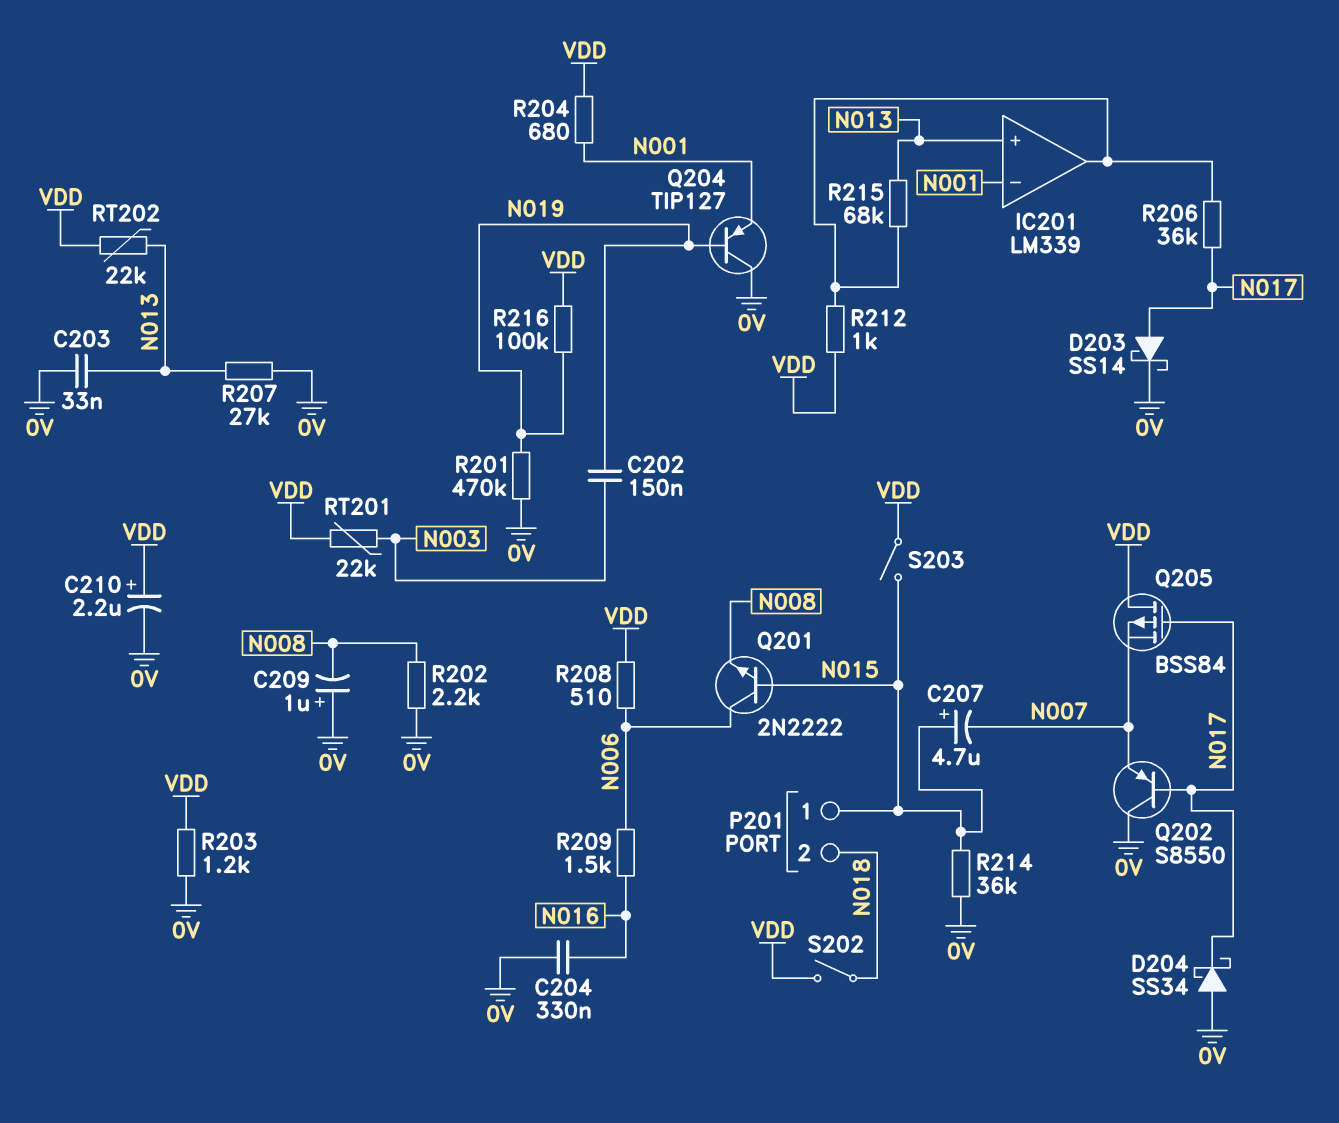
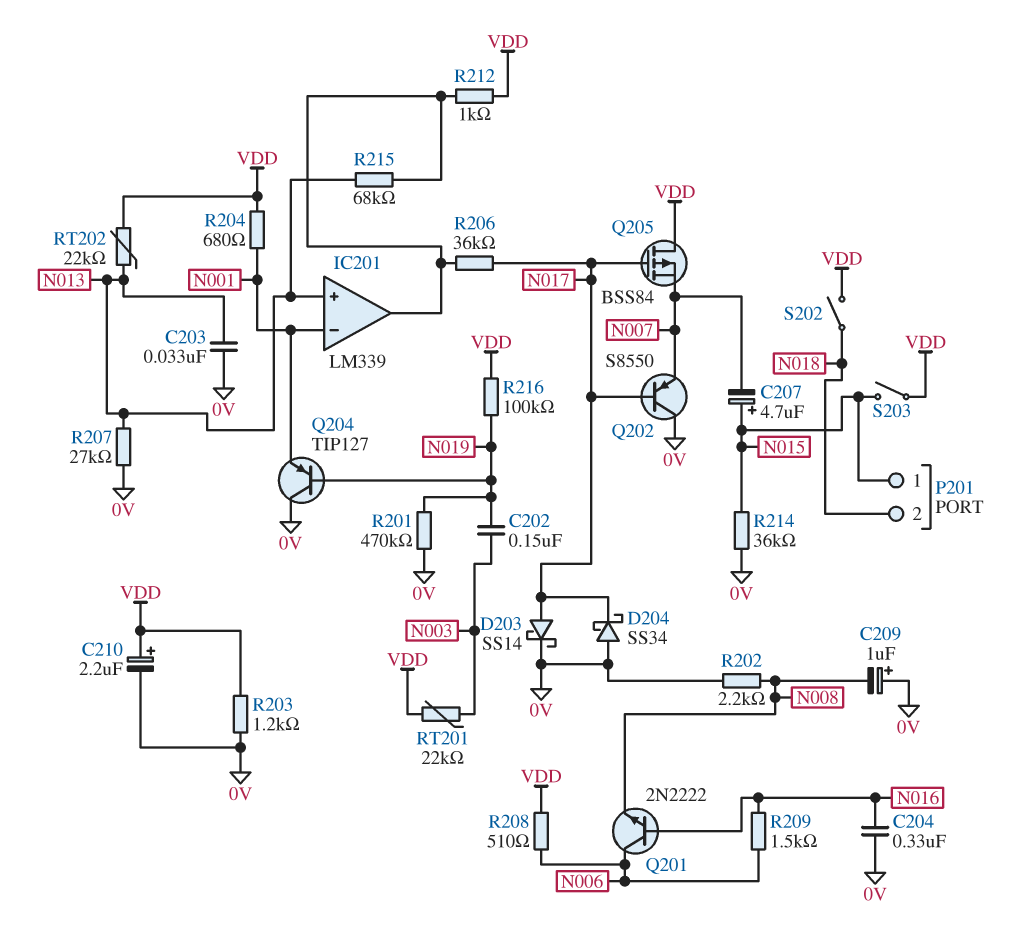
Q201: NPN 2N2222 (B N015, C N006, E N008) -> NPN 2N2222 (B N016, C N006, E N008)

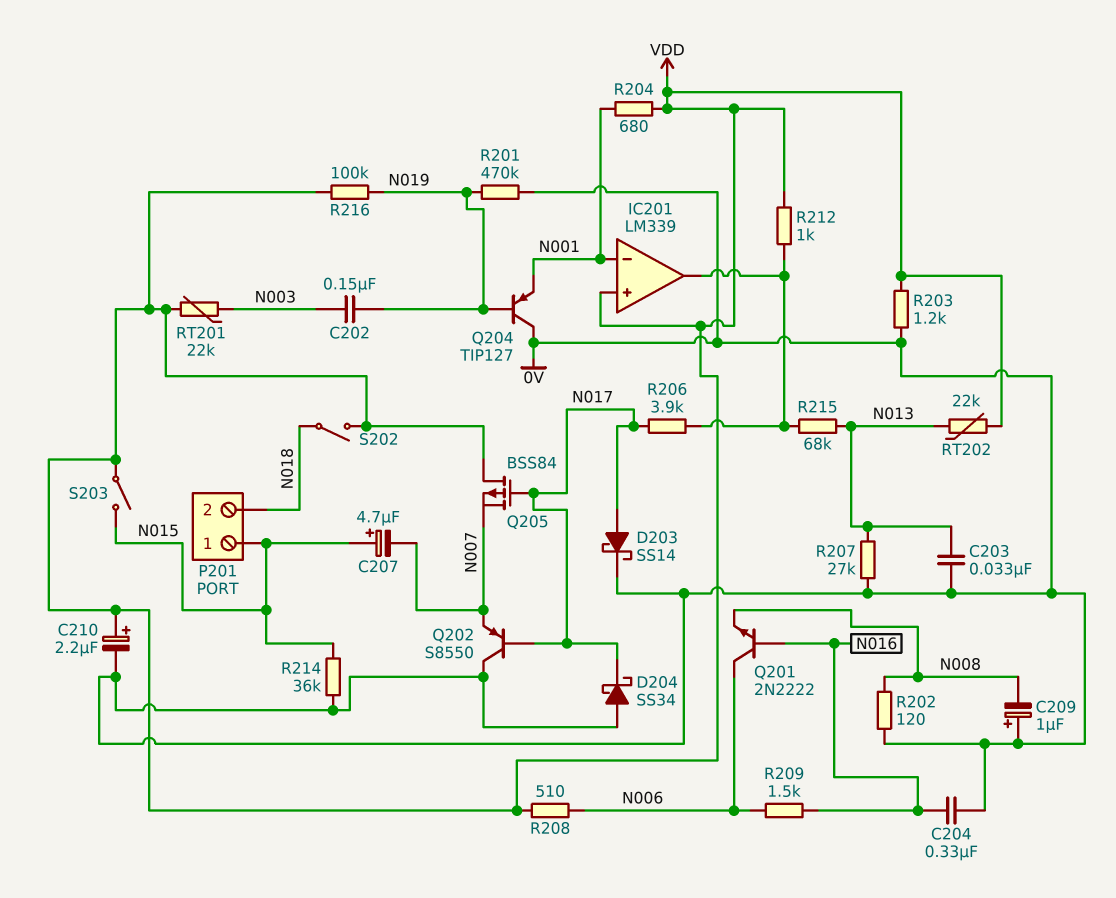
IC201 pin in+: N013 -> VDD
R202: 2.2k (0V, N008) -> 120 (0V, N008)
R206: 36k (IC201/out, N017) -> 3.9k (IC201/out, N017)

